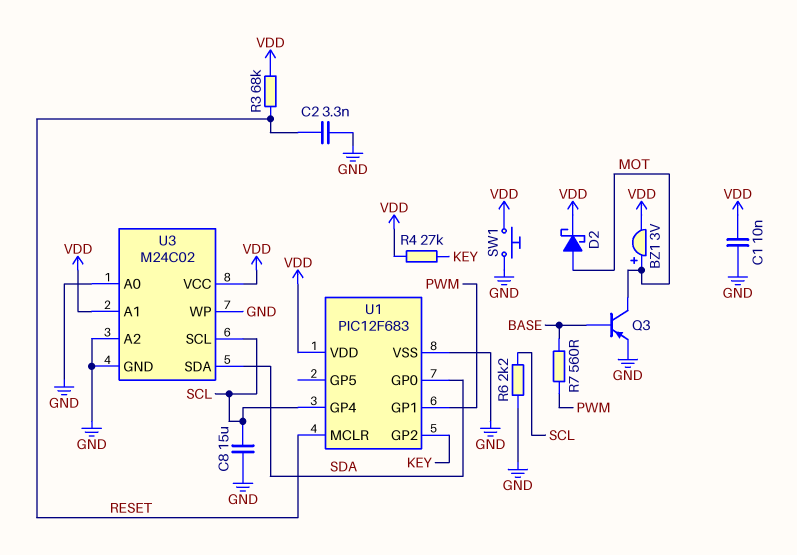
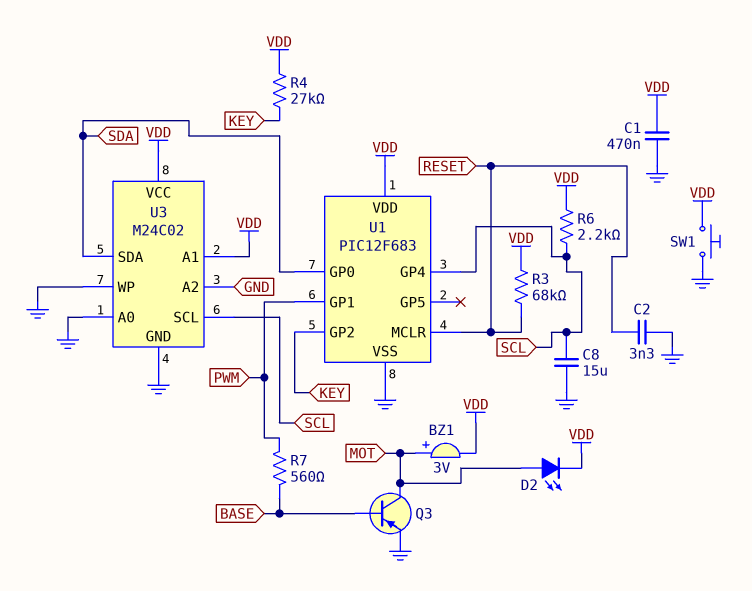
C1: 10nF (GND, VDD) -> 470nF (GND, VDD)
D2: schottky (A MOT, K VDD) -> LED (A MOT, K VDD)
R6: 2.2k (GND, SCL) -> 2.2k (SCL, VDD)

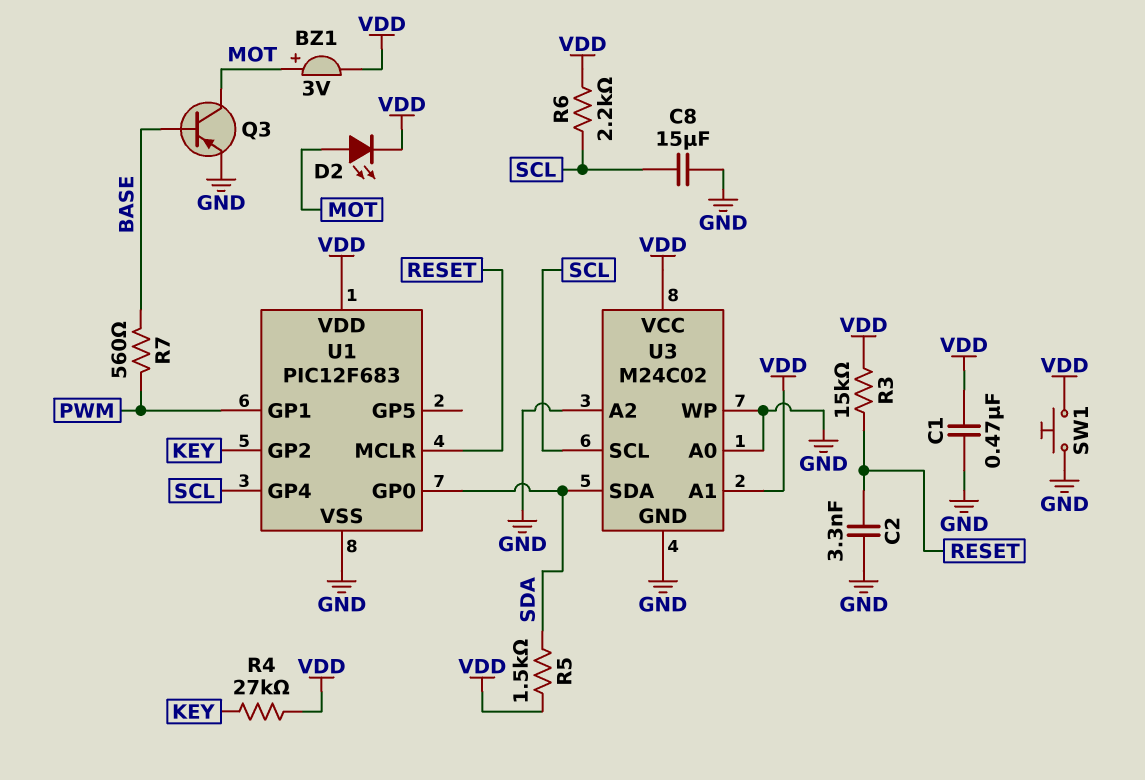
R3: 68k (RESET, VDD) -> 15k (RESET, VDD)
R5: none -> 1.5k (SDA, VDD)

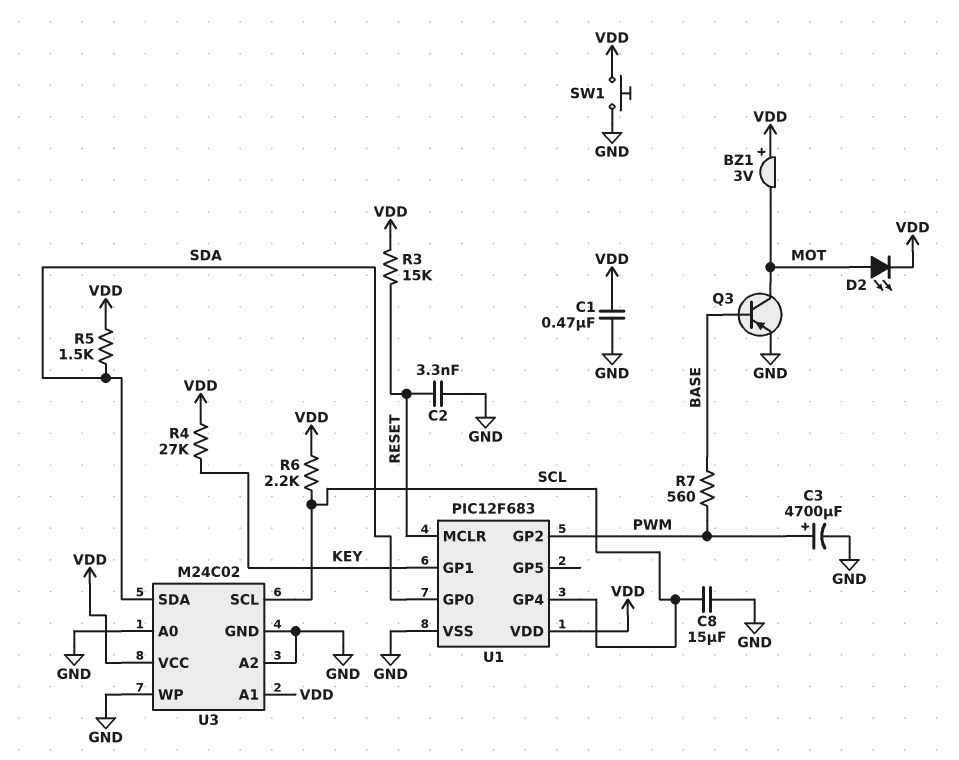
BZ1: buzzer 3V (plus MOT, minus VDD) -> buzzer 3V (plus VDD, minus MOT)
C3: none -> 4700uF (plus PWM, minus GND)
U1 pin GP1: PWM -> KEY
U1 pin GP2: KEY -> PWM

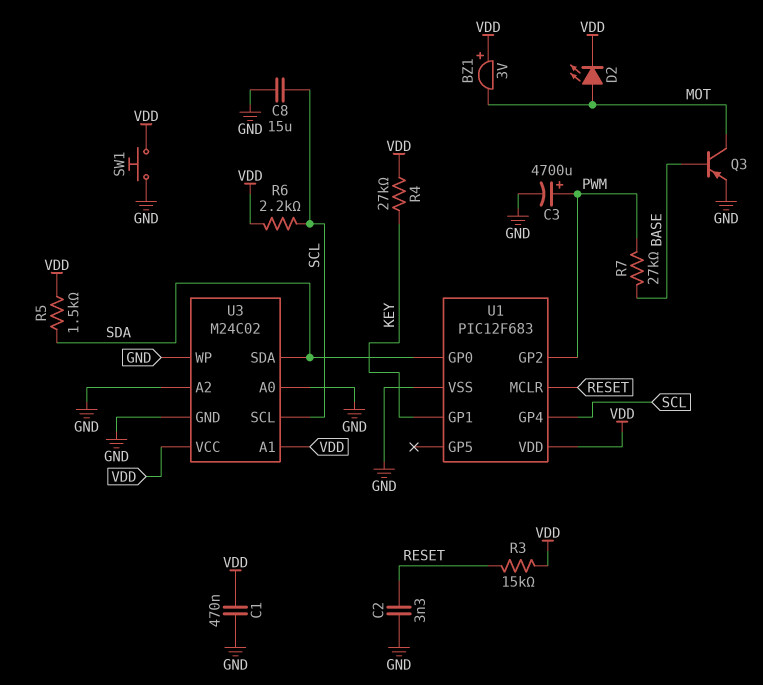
R7: 560 (BASE, PWM) -> 27k (BASE, PWM)

